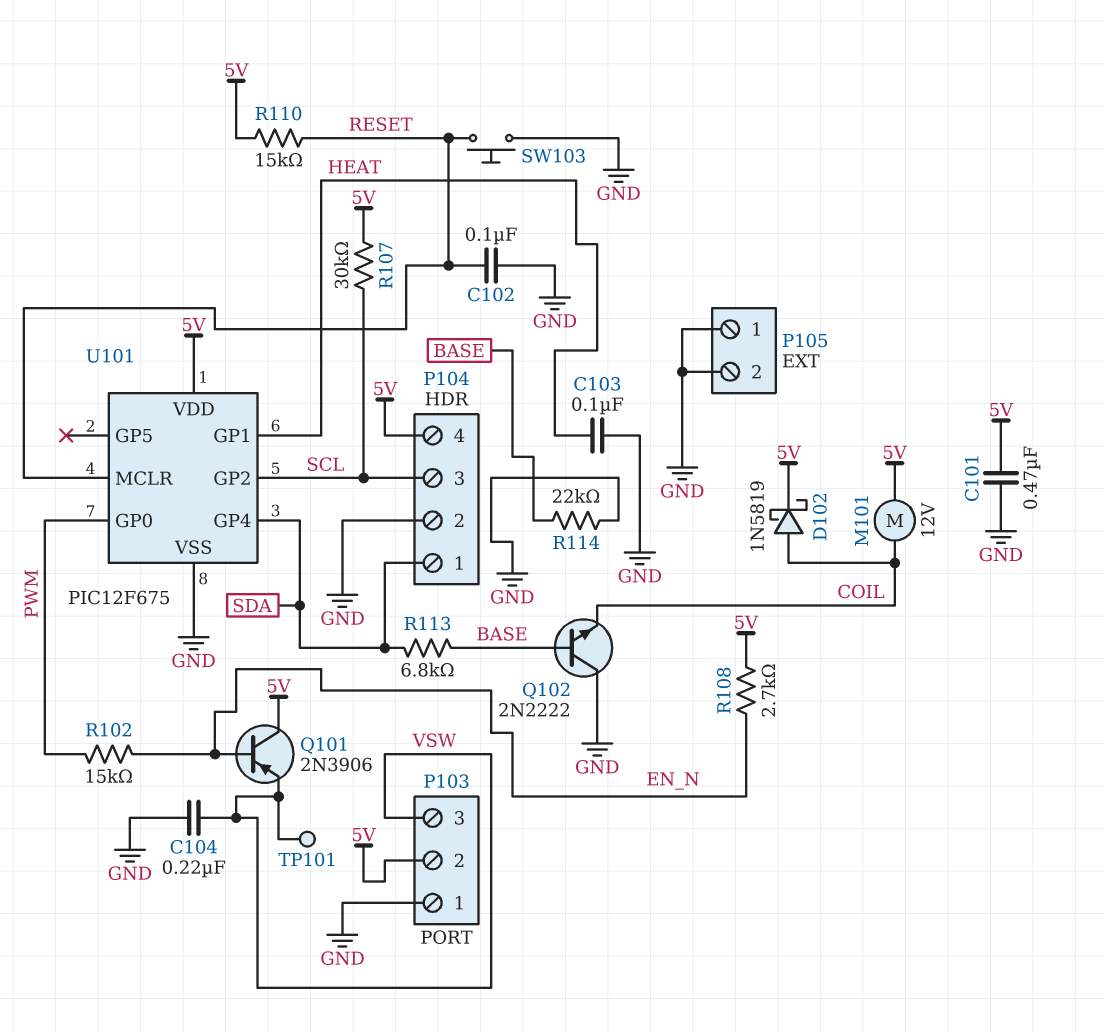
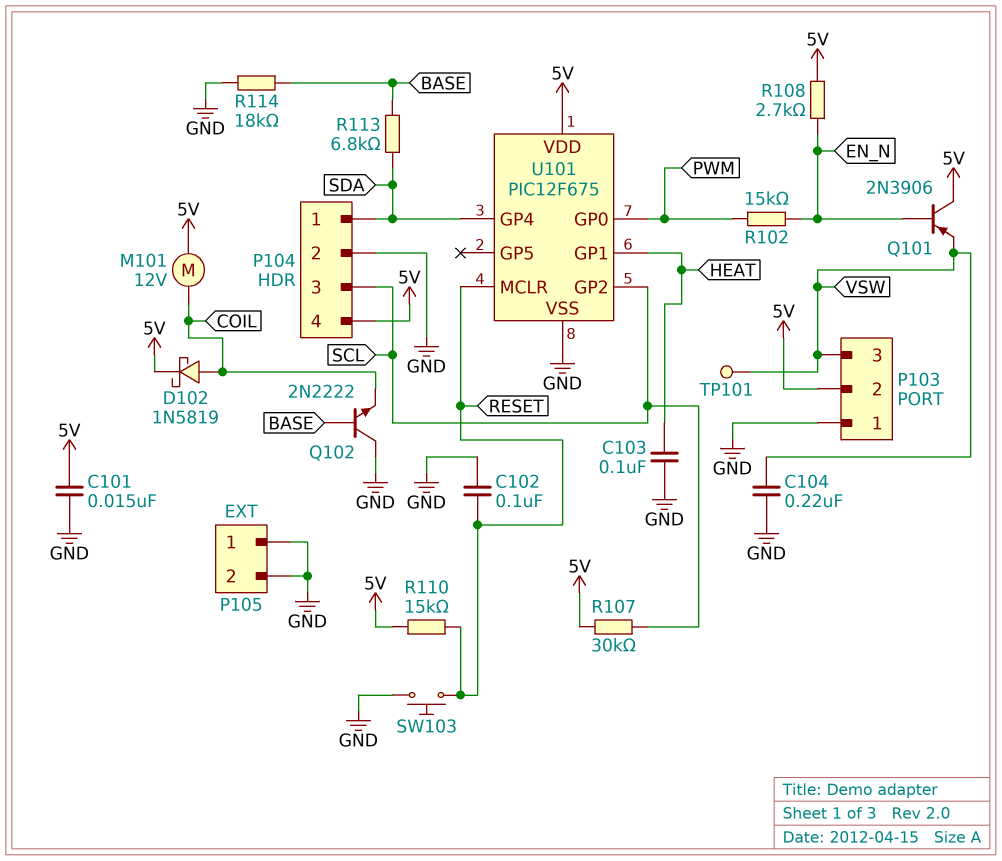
C101: 470nF (5V, GND) -> 15nF (5V, GND)
R114: 22k (BASE, GND) -> 18k (BASE, GND)

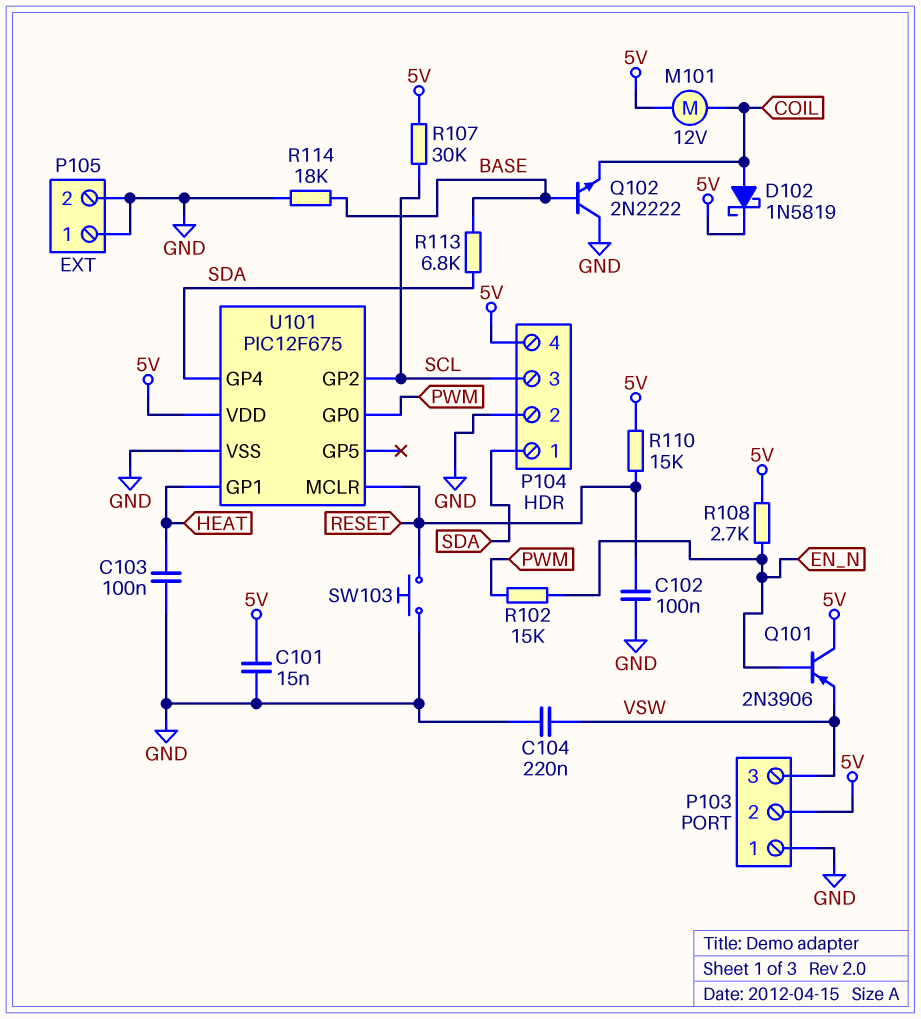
TP101: test point (VSW) -> none

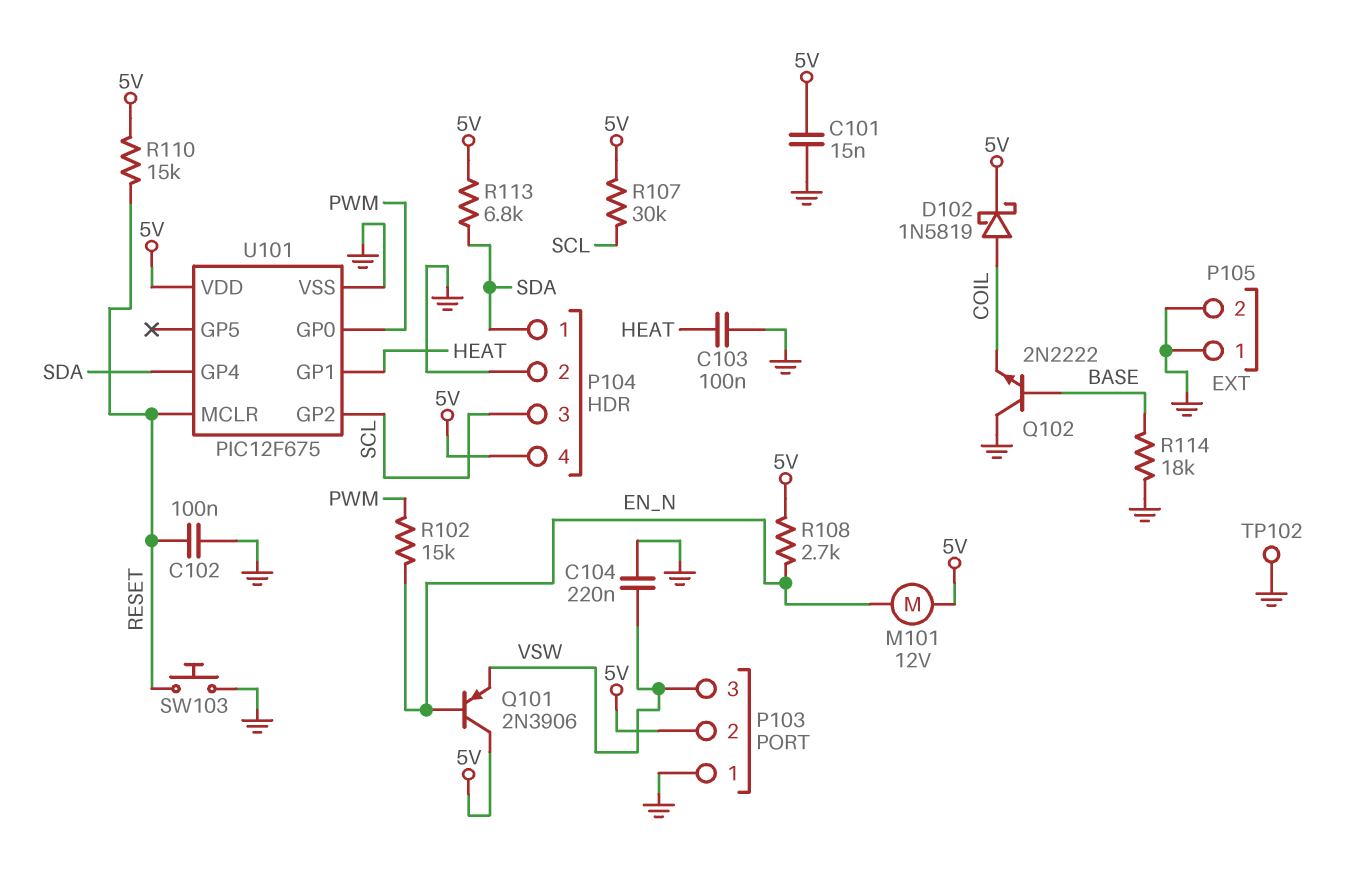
M101: motor 12V (5V, COIL) -> motor 12V (5V, EN_N)
R113: 6.8k (BASE, SDA) -> 6.8k (5V, SDA)
TP102: none -> test point (GND)

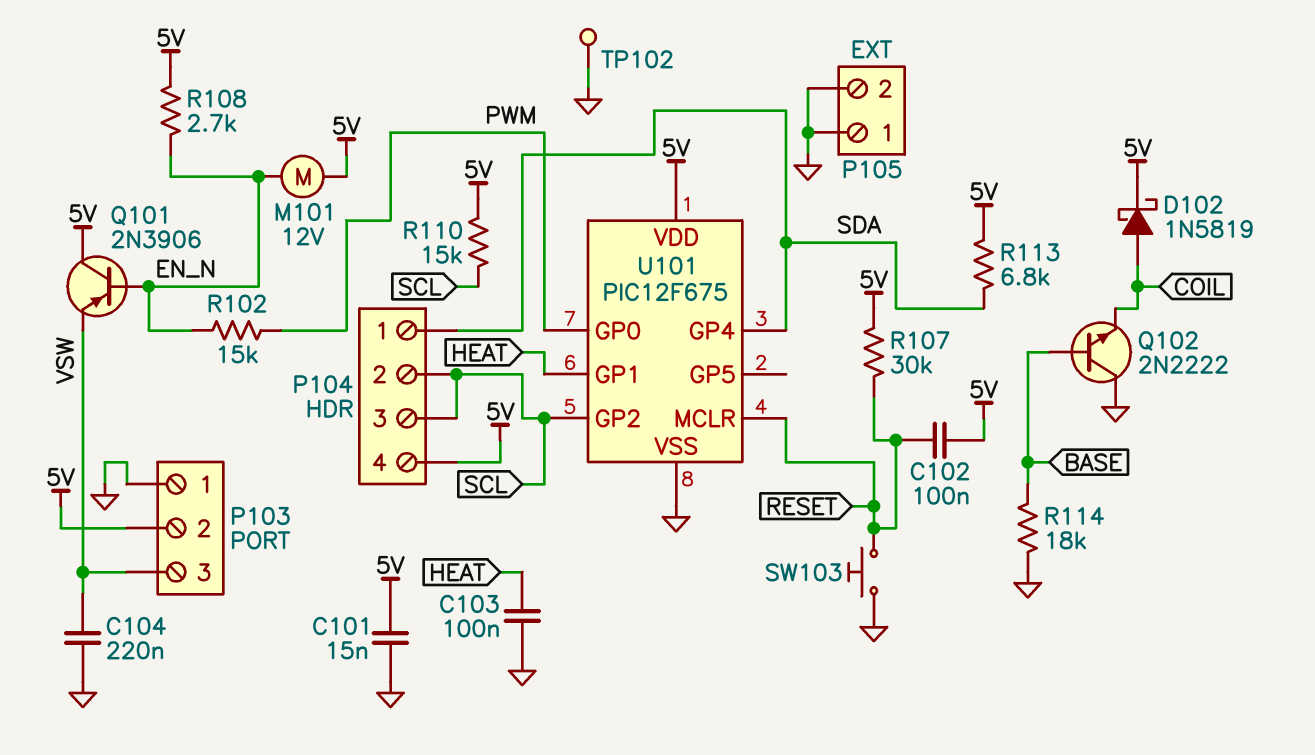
C102: 100nF (GND, RESET) -> 100nF (5V, RESET)
P104 pin 2: GND -> SCL
R107: 30k (5V, SCL) -> 30k (5V, RESET)
R110: 15k (5V, RESET) -> 15k (5V, SCL)

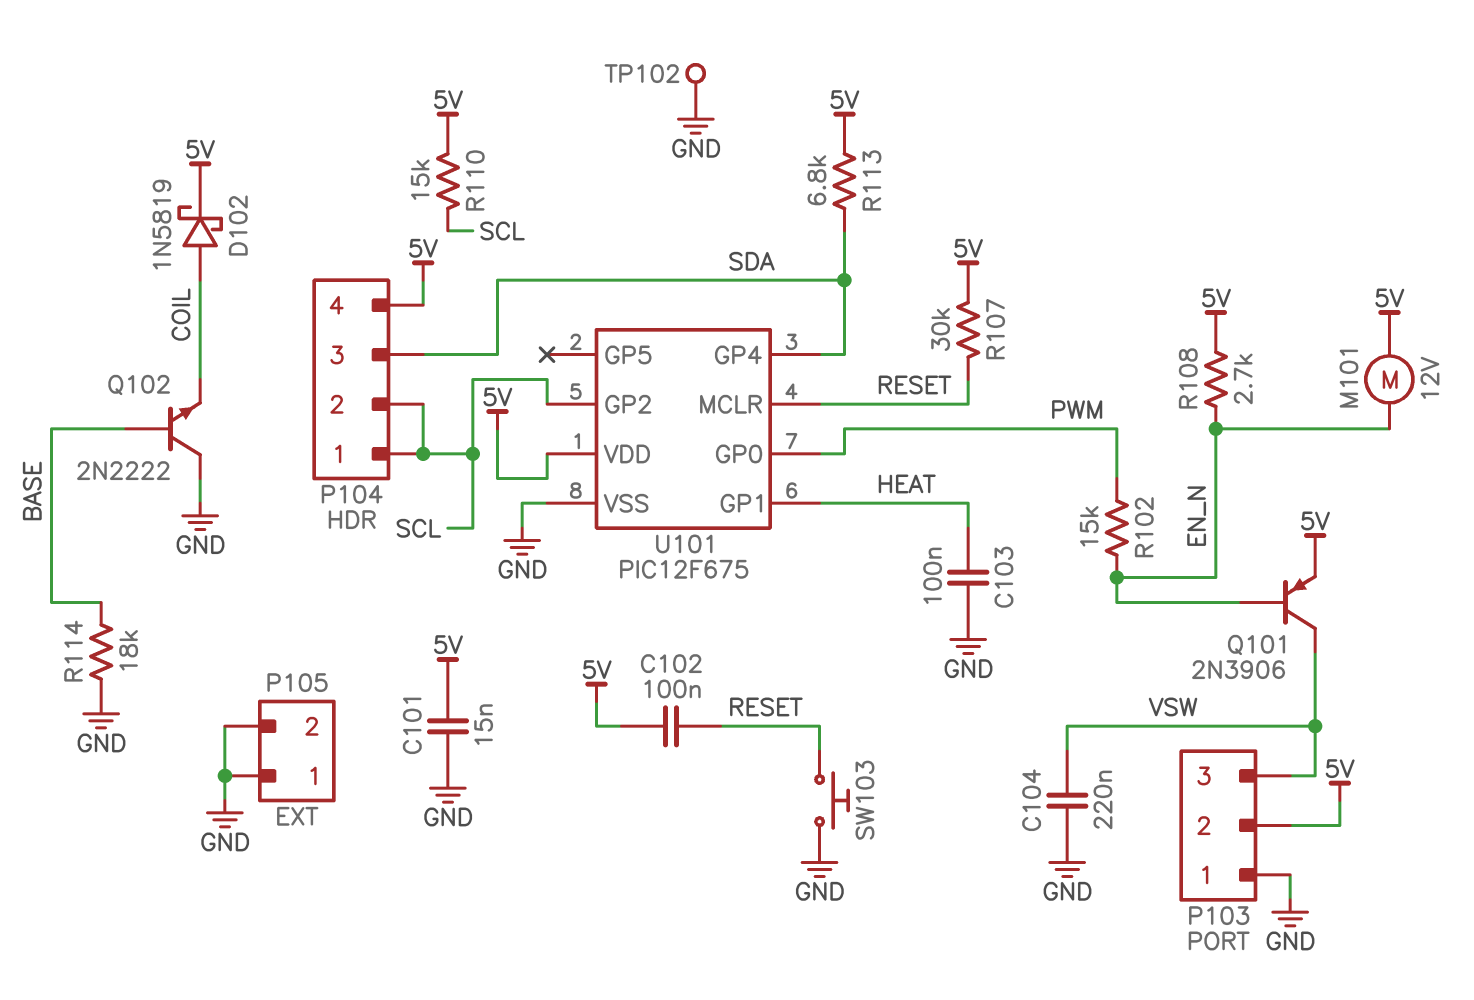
P104 pin 1: SDA -> SCL
P104 pin 3: SCL -> SDA
Q101: PNP 2N3906 (B EN_N, C 5V, E VSW) -> PNP 2N3906 (B EN_N, C VSW, E 5V)

